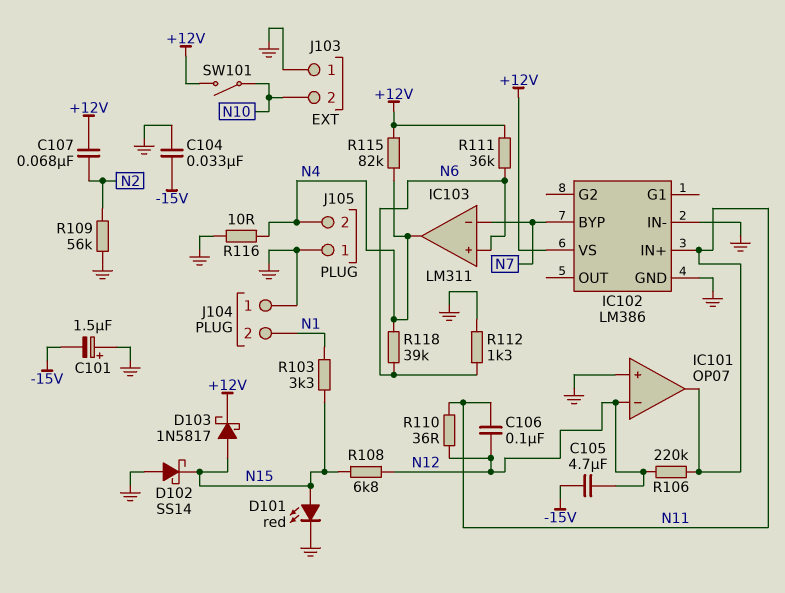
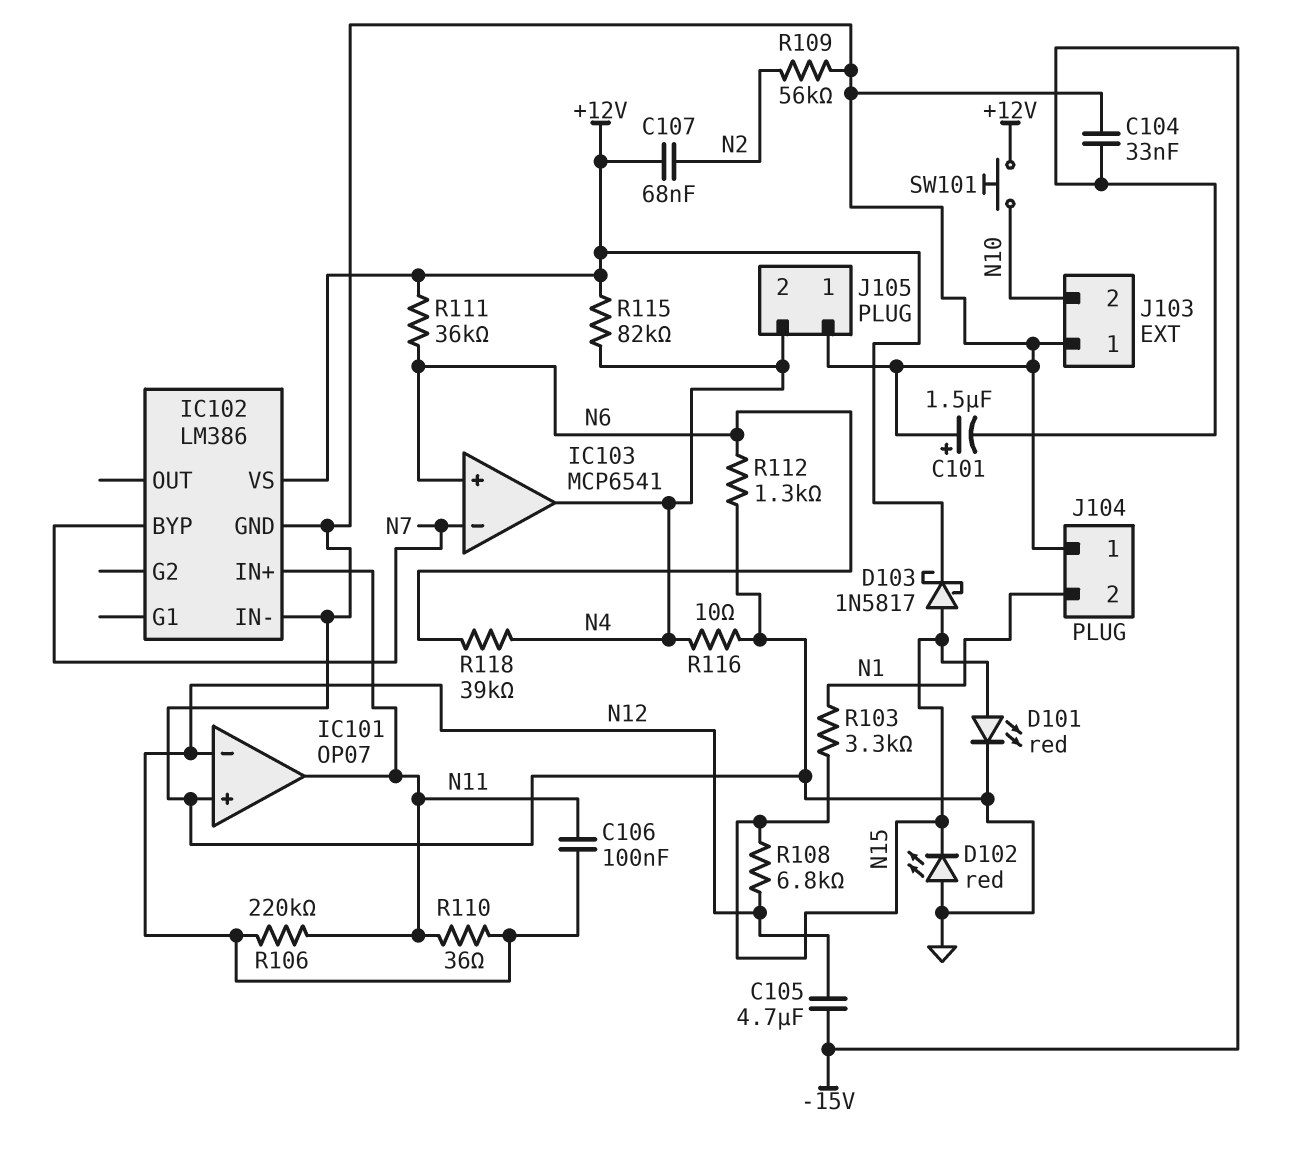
D102: schottky SS14 (A GND, K N15) -> LED red (A GND, K N15)
IC103: LM311 -> MCP6541
SW101: switch (+12V, N10) -> button (+12V, N10)

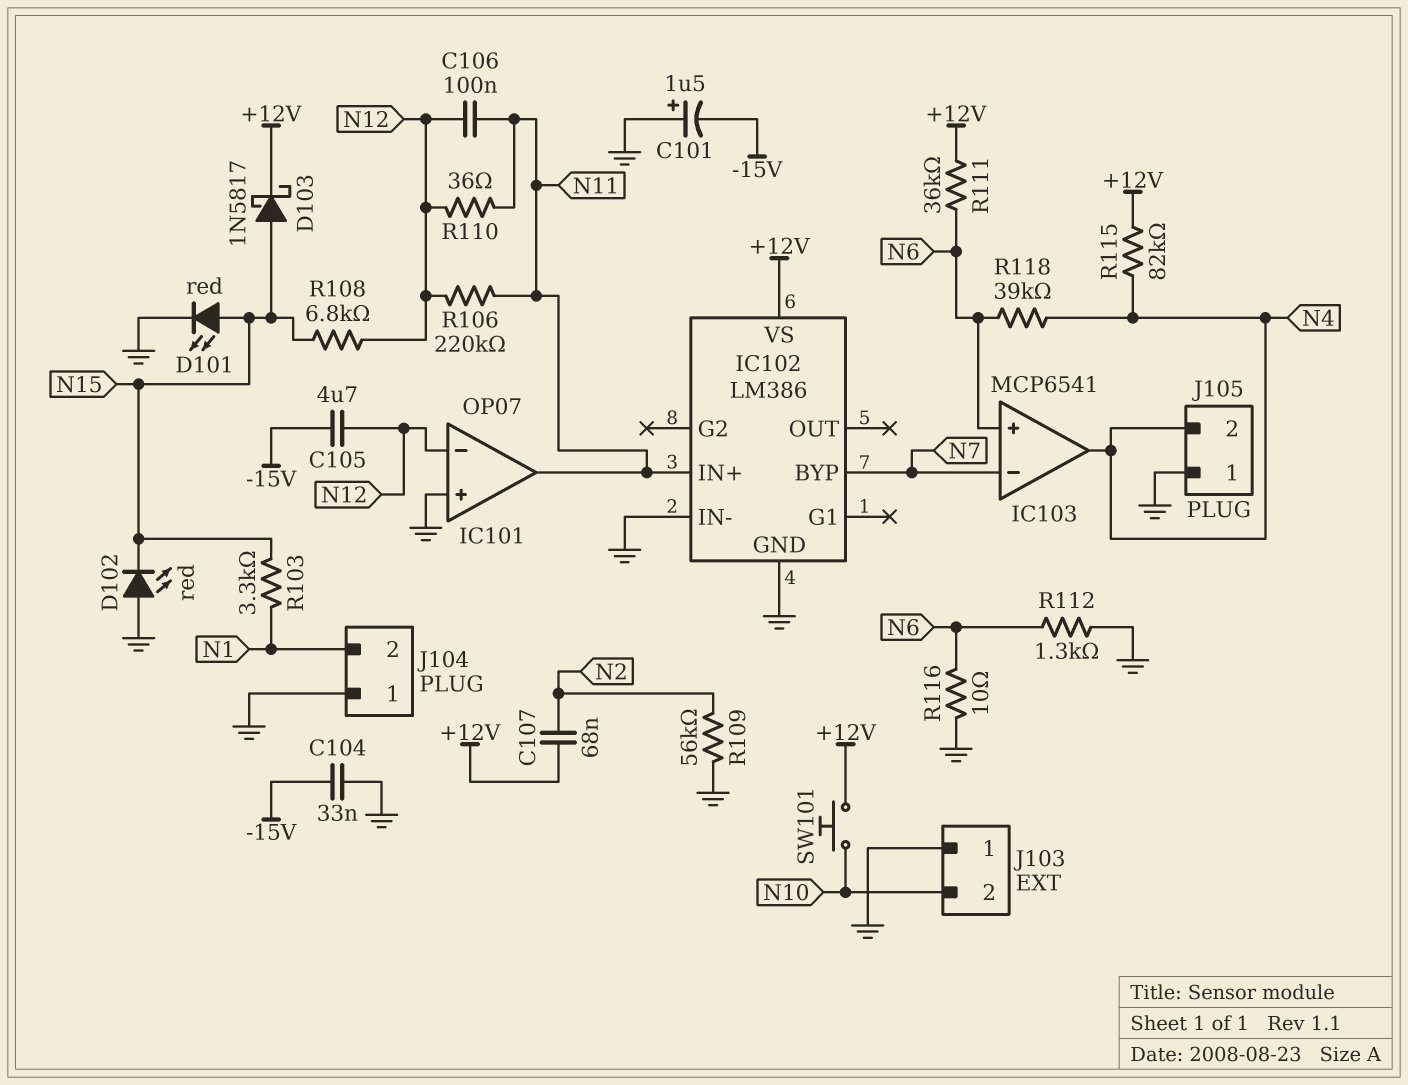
R116: 10 (GND, N4) -> 10 (GND, N6)

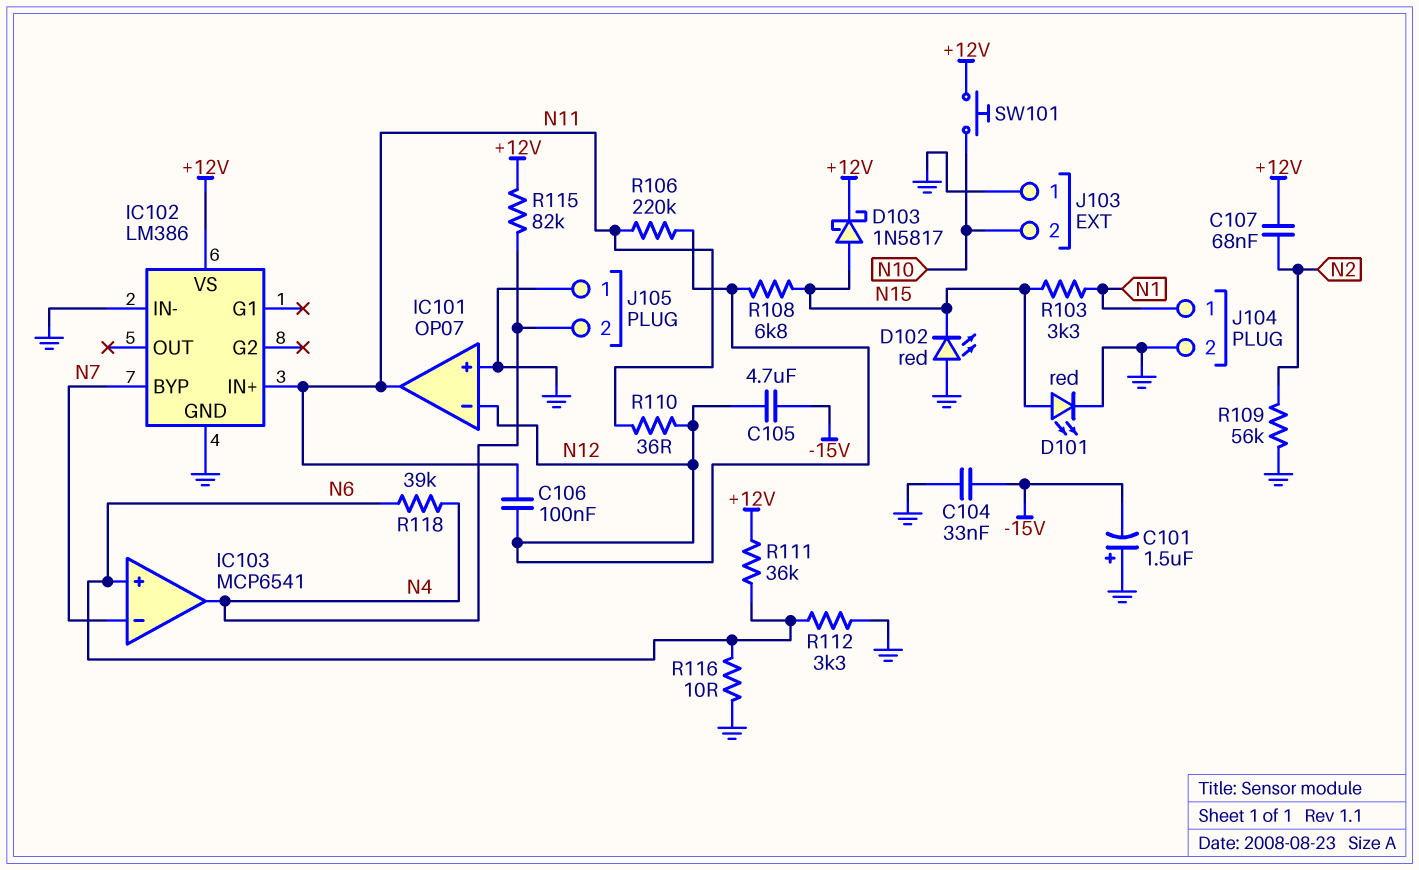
J104 pin 1: GND -> N1
J104 pin 2: N1 -> GND
R112: 1.3k (GND, N6) -> 3.3k (GND, N6)

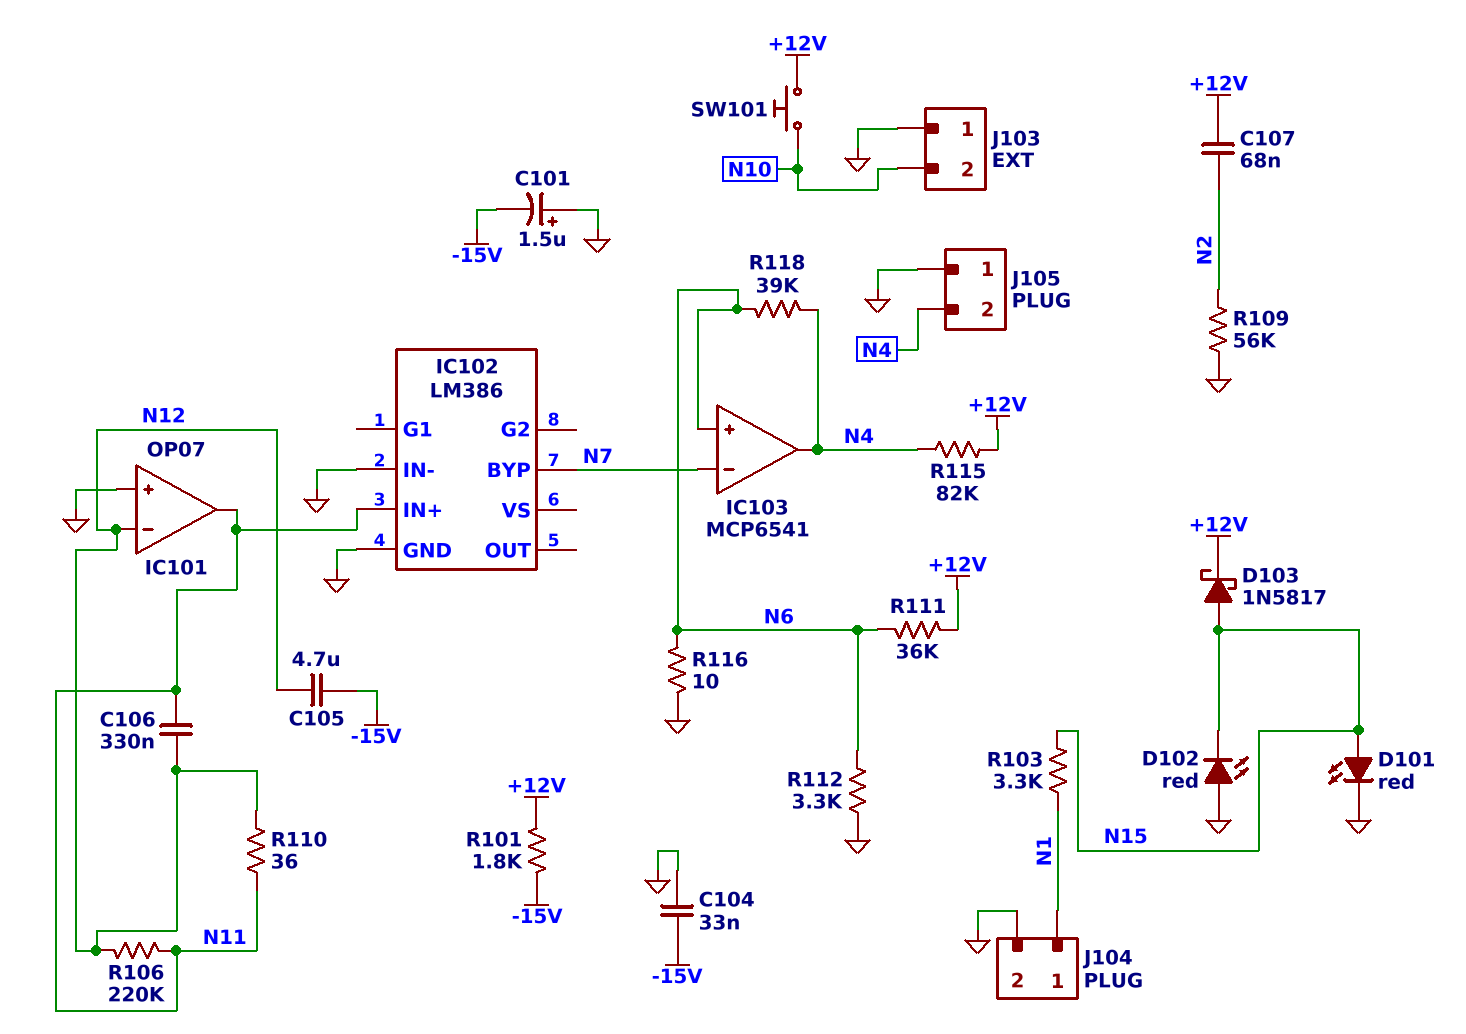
C106: 100nF (N11, N12) -> 330nF (N11, N12)
IC102 pin VS: +12V -> none
R101: none -> 1.8k (+12V, -15V)
R108: 6.8k (N12, N15) -> none

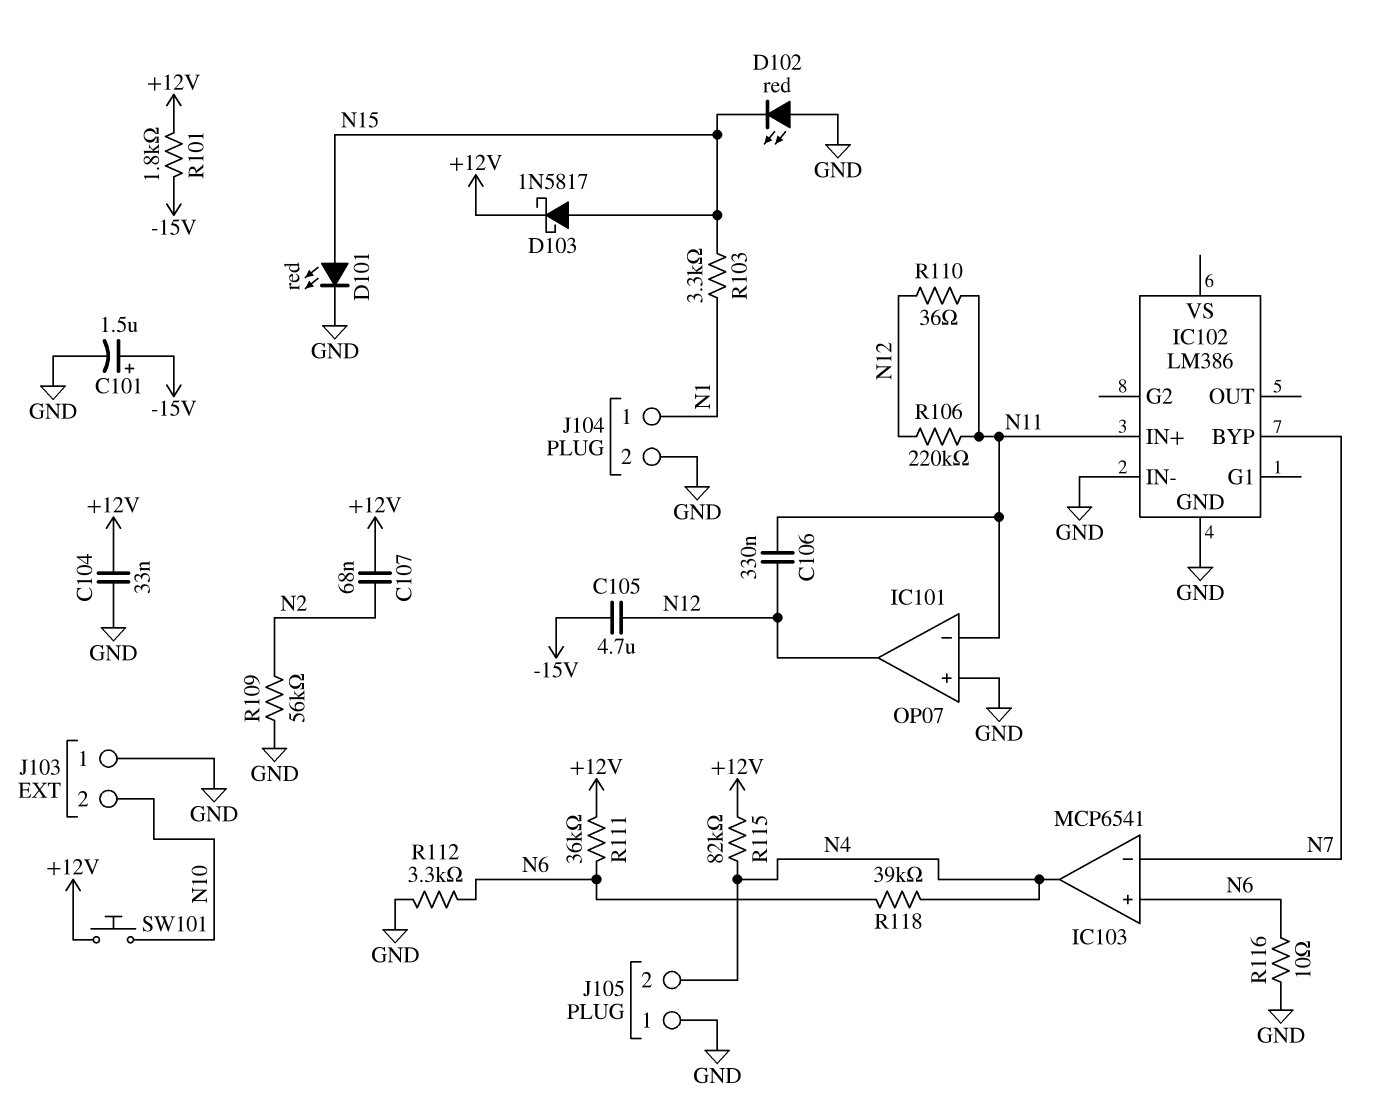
C101: 1.5uF (plus GND, minus -15V) -> 1.5uF (plus -15V, minus GND)
C104: 33nF (-15V, GND) -> 33nF (+12V, GND)
IC101 pin in-: N12 -> N11
IC101 pin out: N11 -> N12

